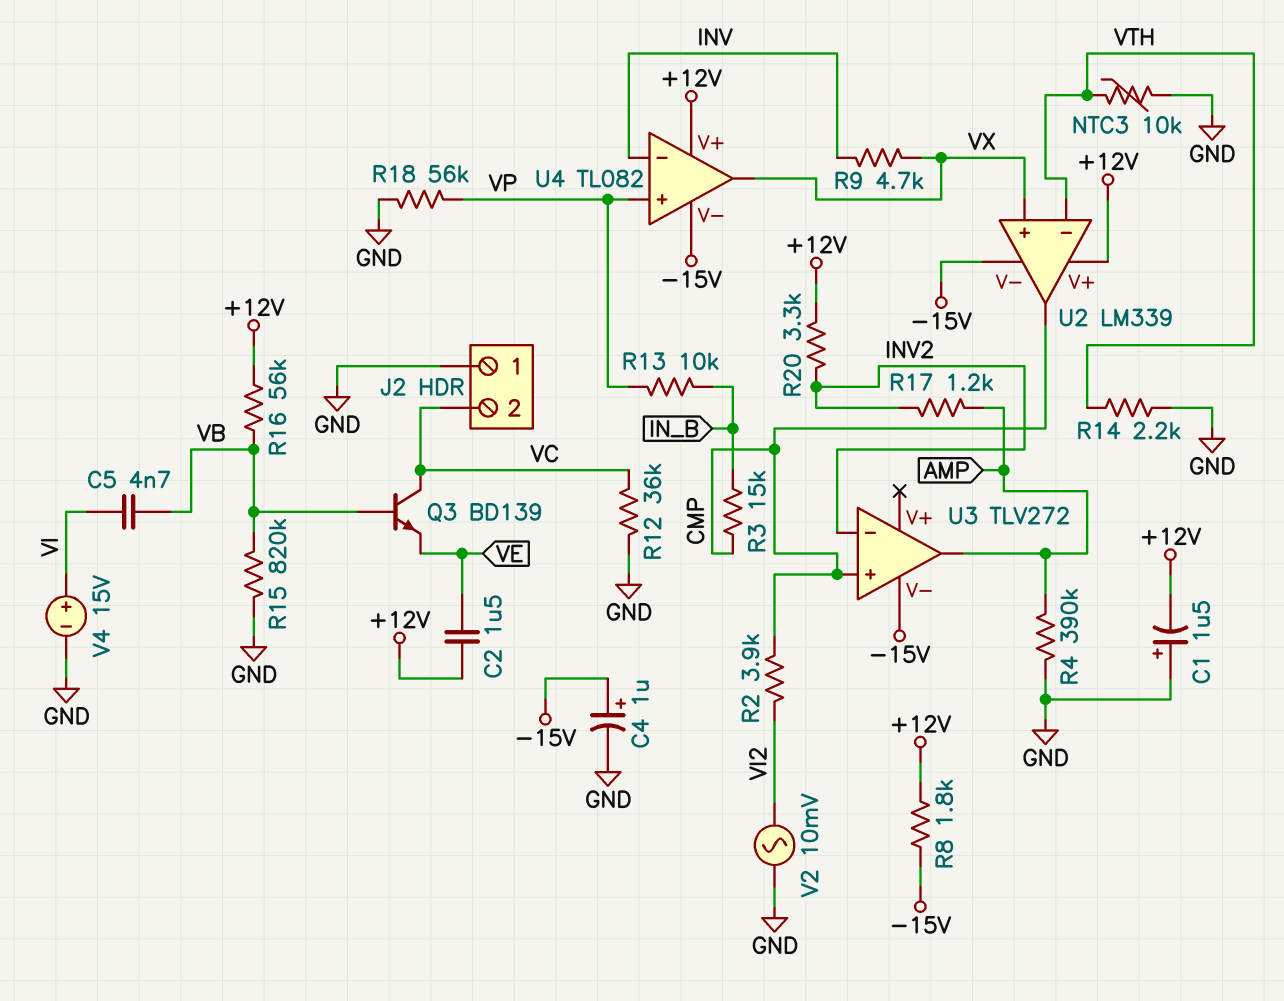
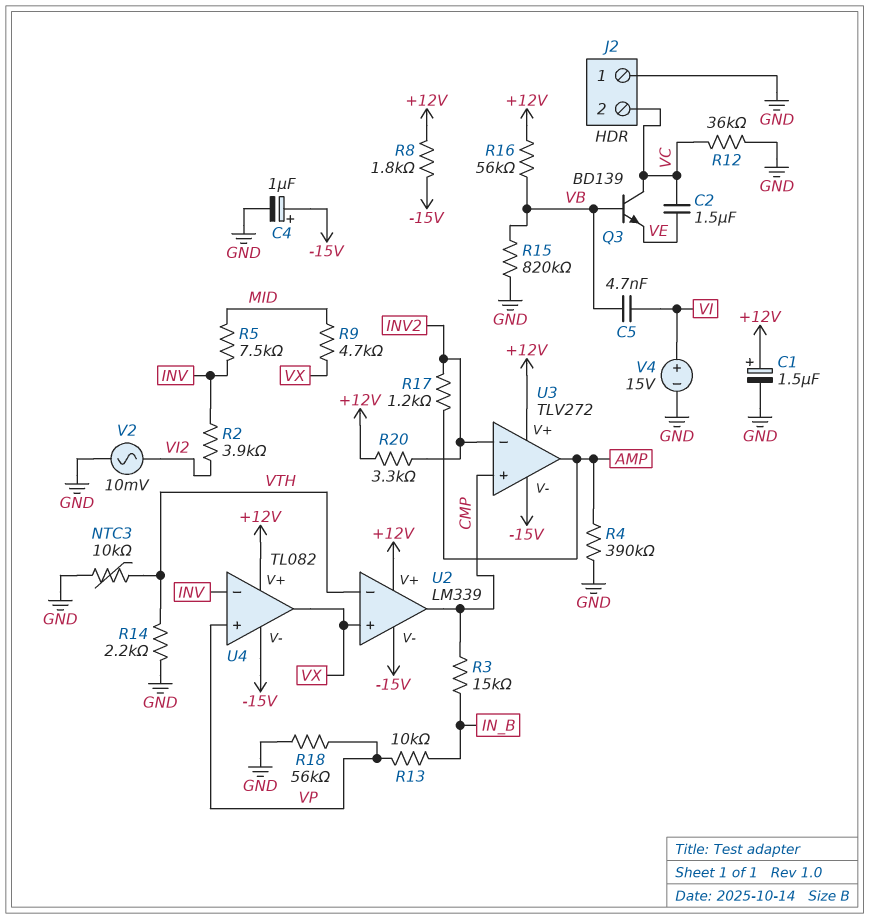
C1: 1.5uF (plus GND, minus +12V) -> 1.5uF (plus +12V, minus GND)
C2: 1.5uF (+12V, VE) -> 1.5uF (VC, VE)
R2: 3.9k (CMP, VI2) -> 3.9k (INV, VI2)
R5: none -> 7.5k (INV, MID)
R9: 4.7k (INV, VX) -> 4.7k (MID, VX)
U3 pin V+: none -> +12V

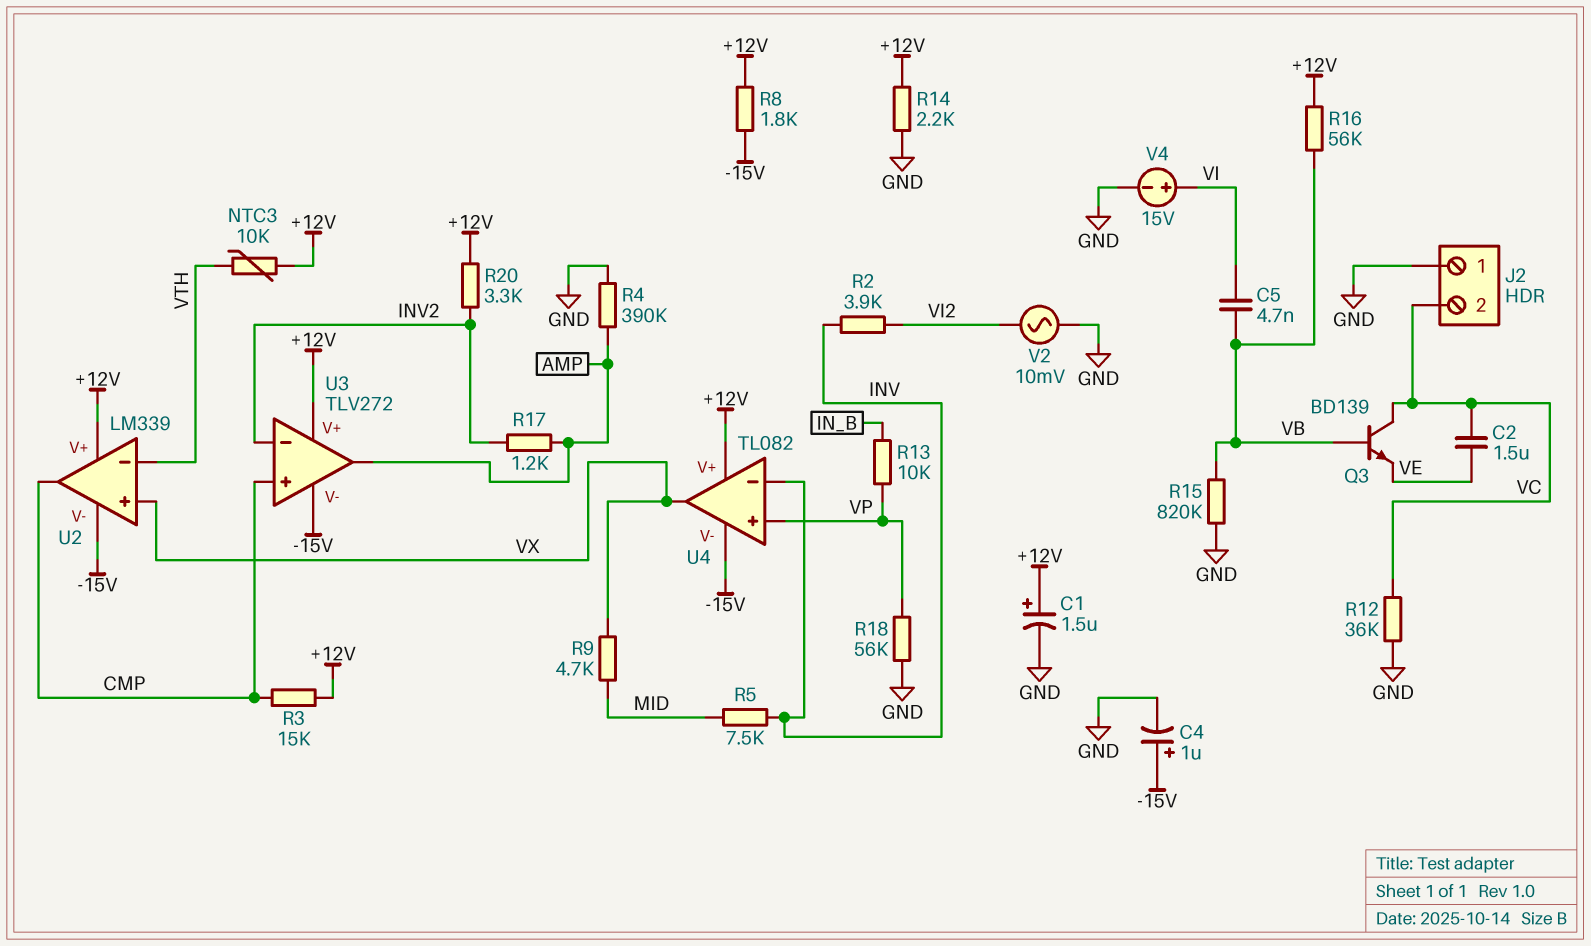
NTC3: 10k (GND, VTH) -> 10k (+12V, VTH)
R3: 15k (CMP, IN_B) -> 15k (+12V, CMP)
R14: 2.2k (GND, VTH) -> 2.2k (+12V, GND)

